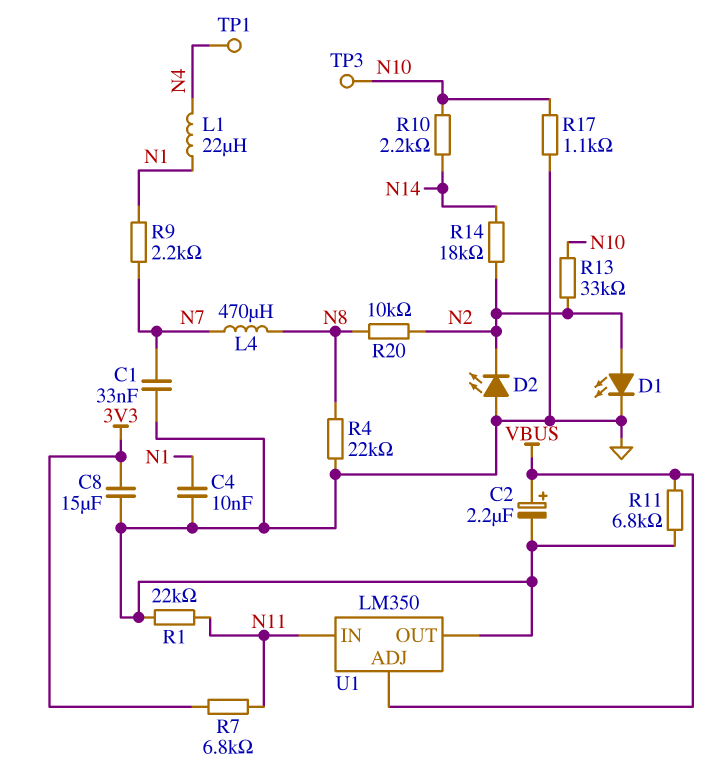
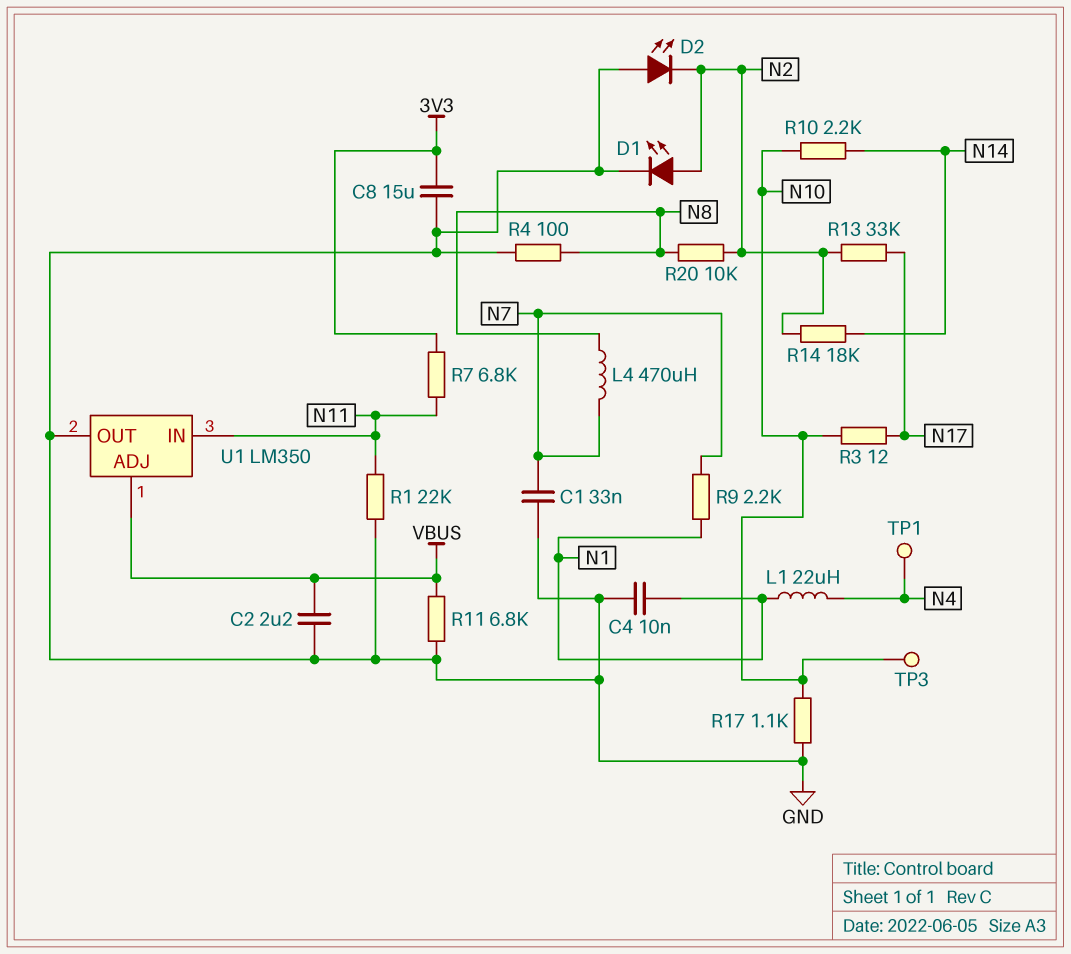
C2: 2.2uF (plus VBUS, minus GND) -> 2.2uF (GND, VBUS)
R3: none -> 12 (N10, N17)
R4: 22k (GND, N8) -> 100 (GND, N8)
R13: 33k (N2, N10) -> 33k (N2, N17)

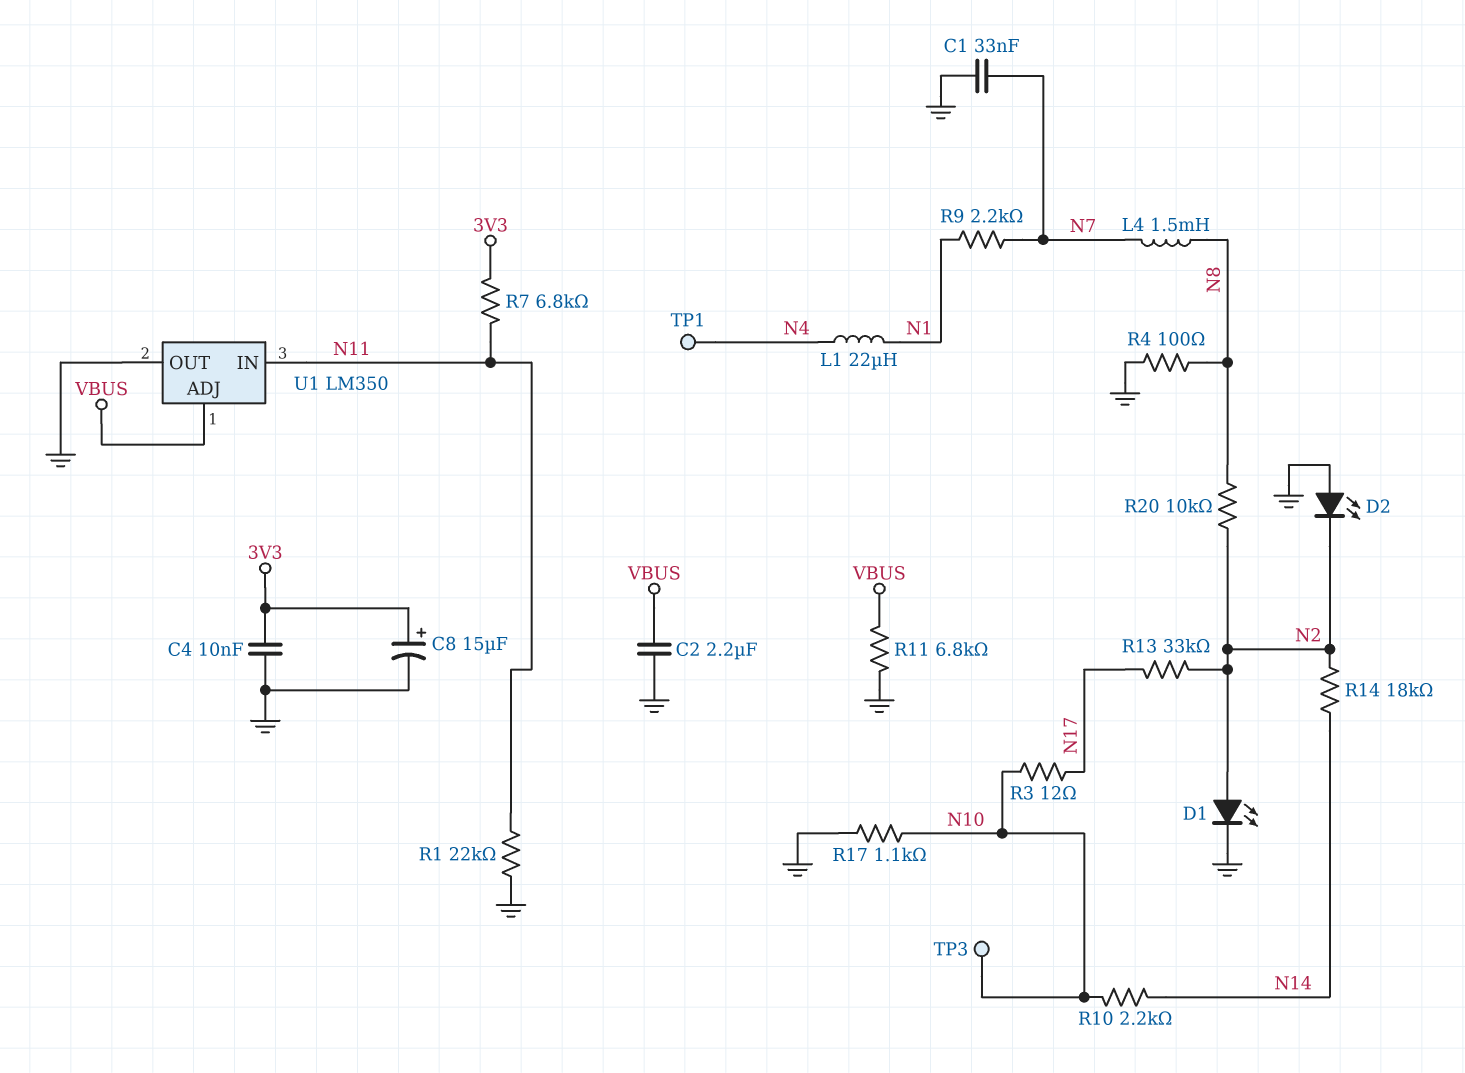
C4: 10nF (GND, N1) -> 10nF (3V3, GND)
C8: 15uF (3V3, GND) -> 15uF (plus 3V3, minus GND)
L4: 470uH (N7, N8) -> 1.5mH (N7, N8)

